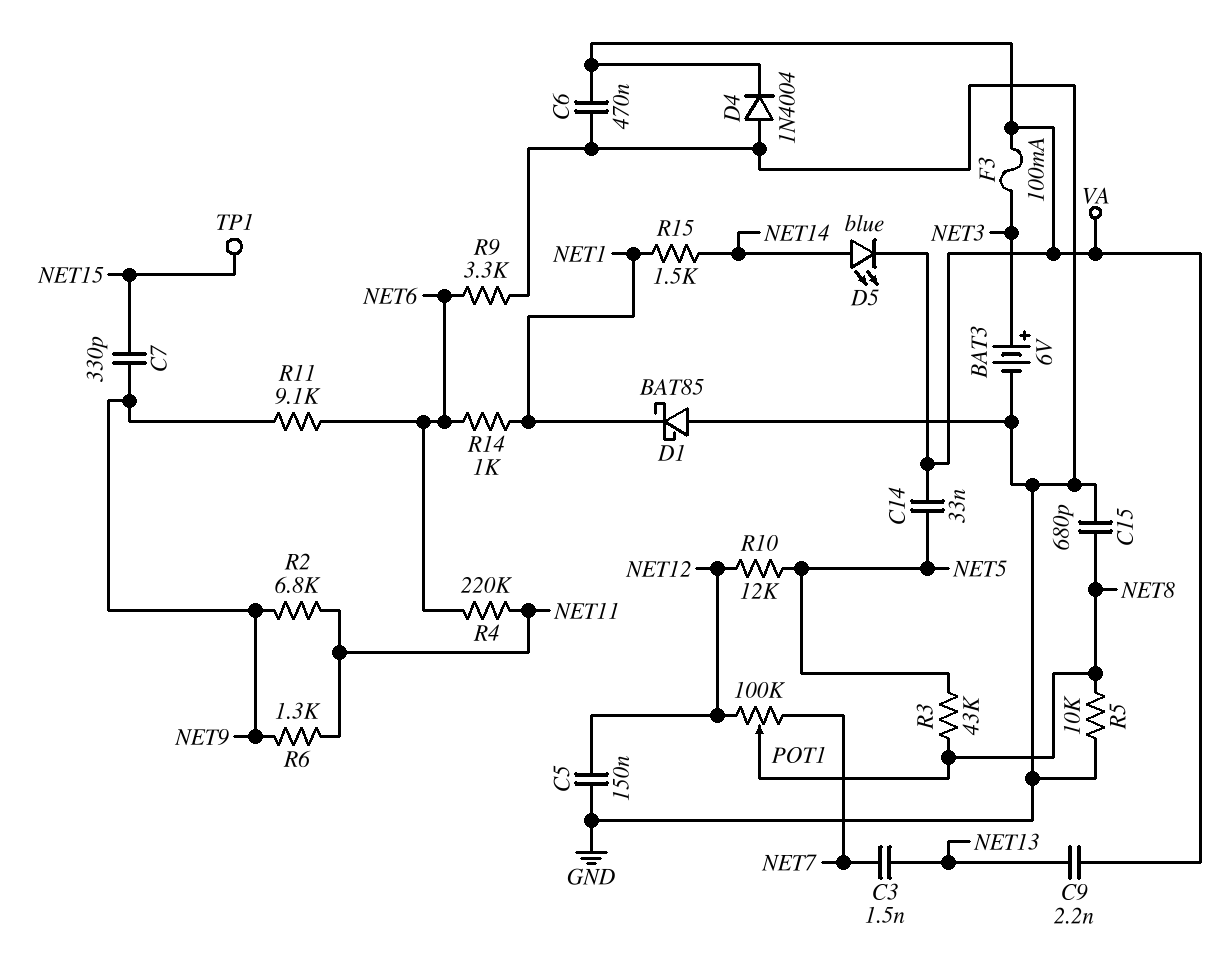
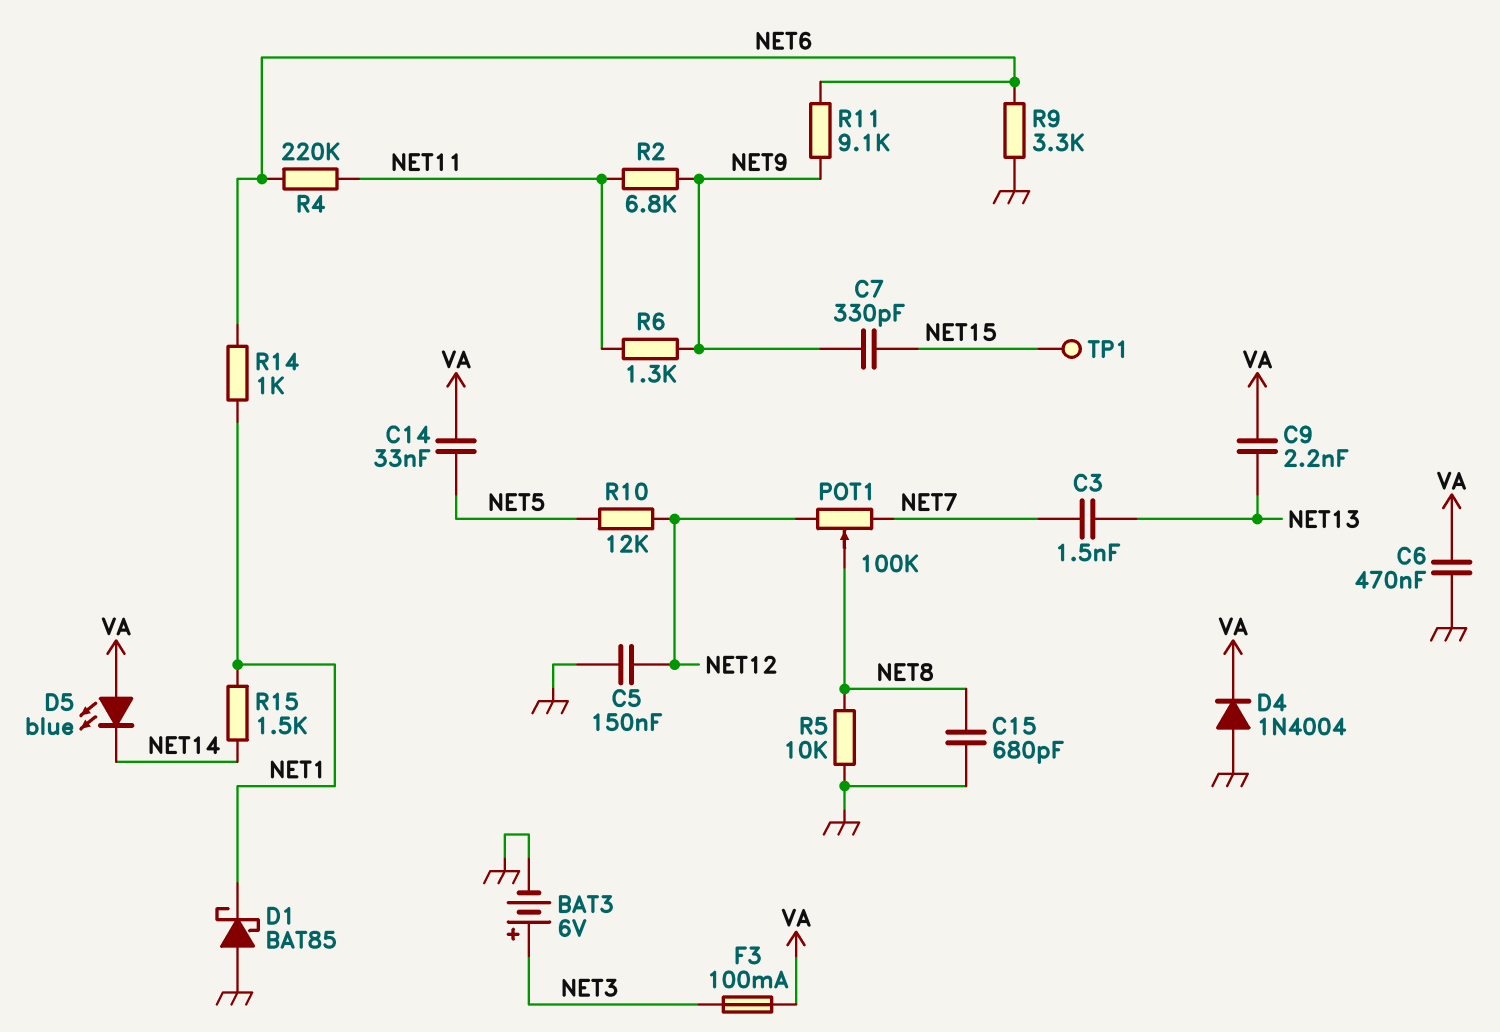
D5: LED blue (A NET14, K VA) -> LED blue (A VA, K NET14)
R3: 43k (NET5, NET8) -> none

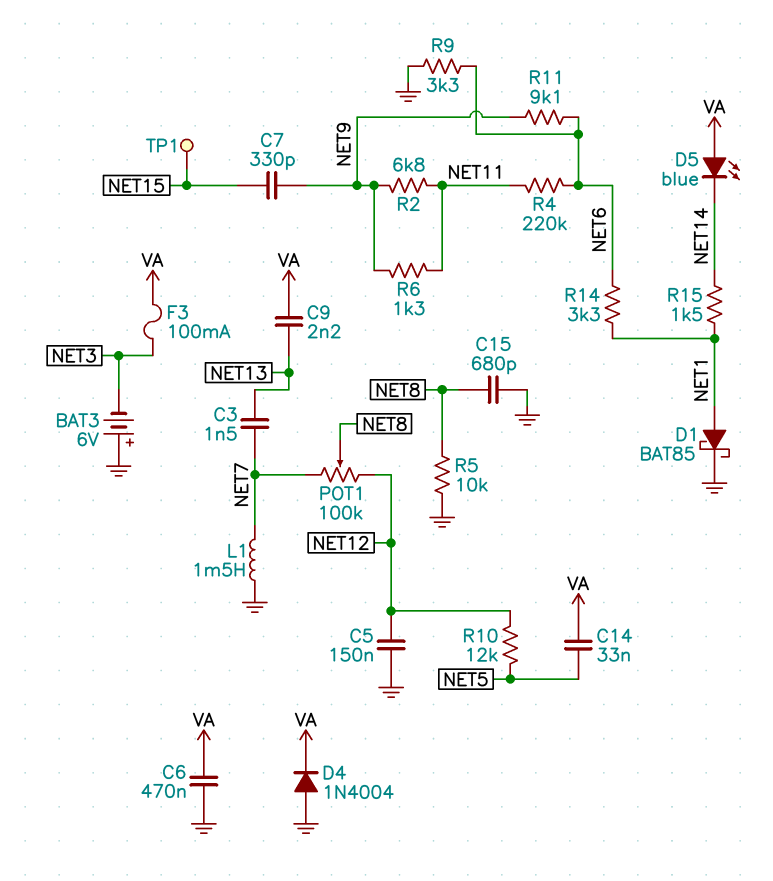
BAT3: 6V (plus NET3, minus GND) -> 6V (plus GND, minus NET3)
D1: schottky BAT85 (A GND, K NET1) -> schottky BAT85 (A NET1, K GND)
L1: none -> 1.5mH (GND, NET7)
R14: 1k (NET1, NET6) -> 3.3k (NET1, NET6)

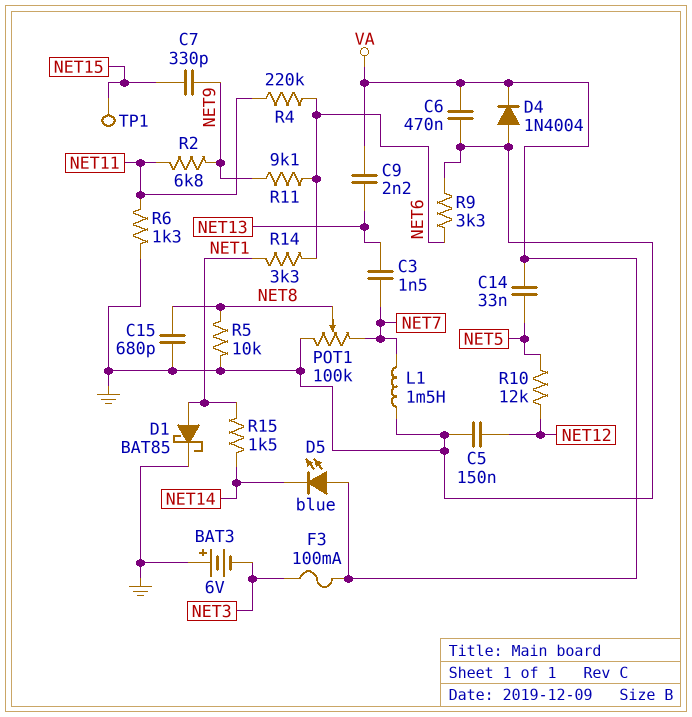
POT1: 100k (NET7, NET12, wiper NET8) -> 100k (GND, NET7, wiper NET8)
R6: 1.3k (NET9, NET11) -> 1.3k (GND, NET11)

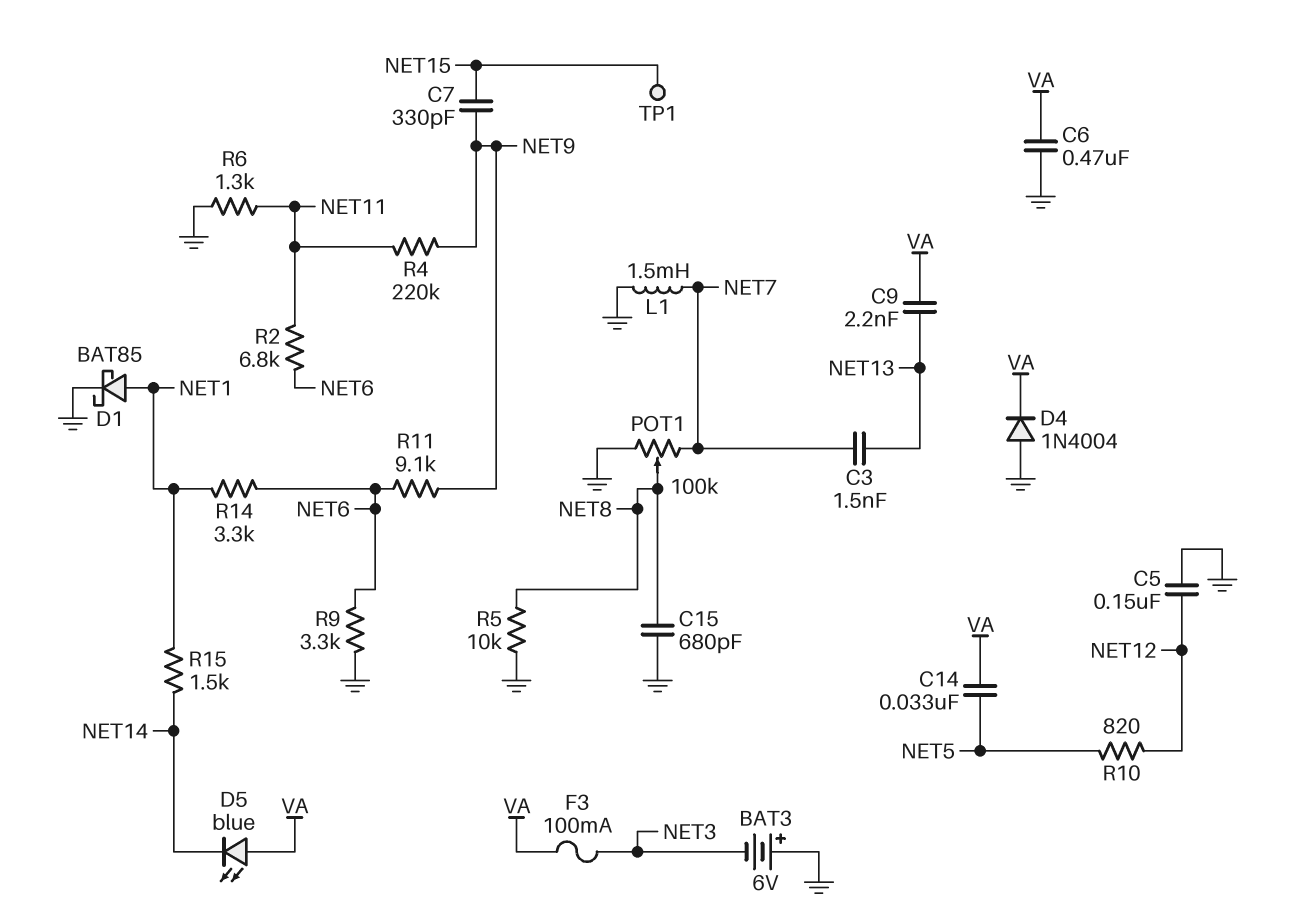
R2: 6.8k (NET9, NET11) -> 6.8k (NET6, NET11)
R4: 220k (NET6, NET11) -> 220k (NET9, NET11)
R10: 12k (NET5, NET12) -> 820 (NET5, NET12)

